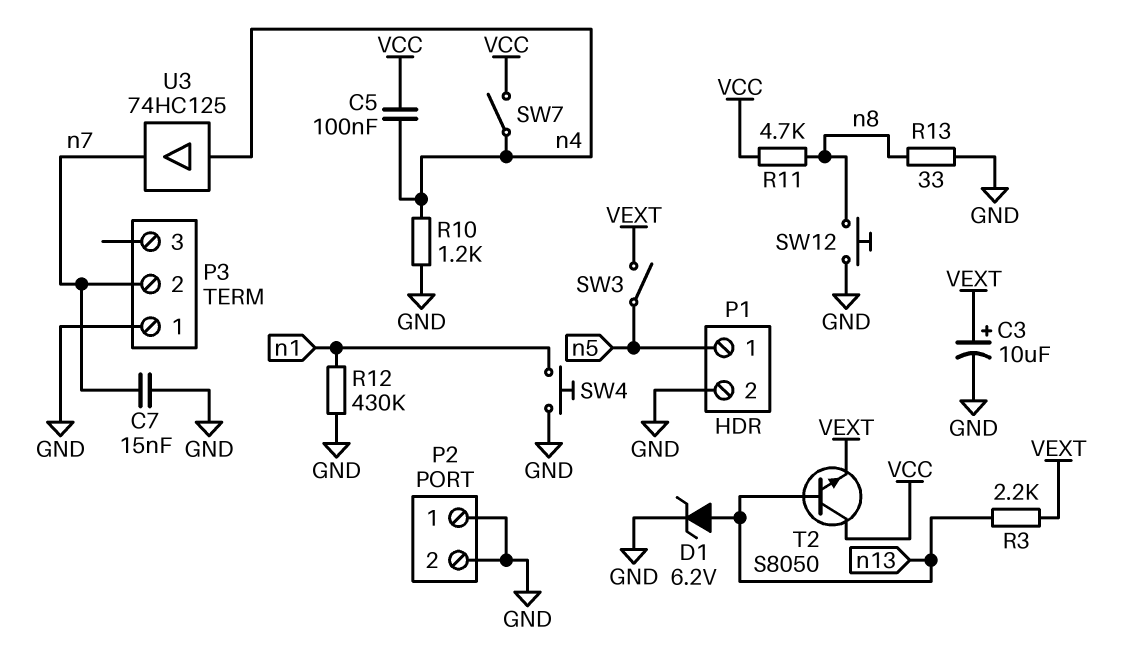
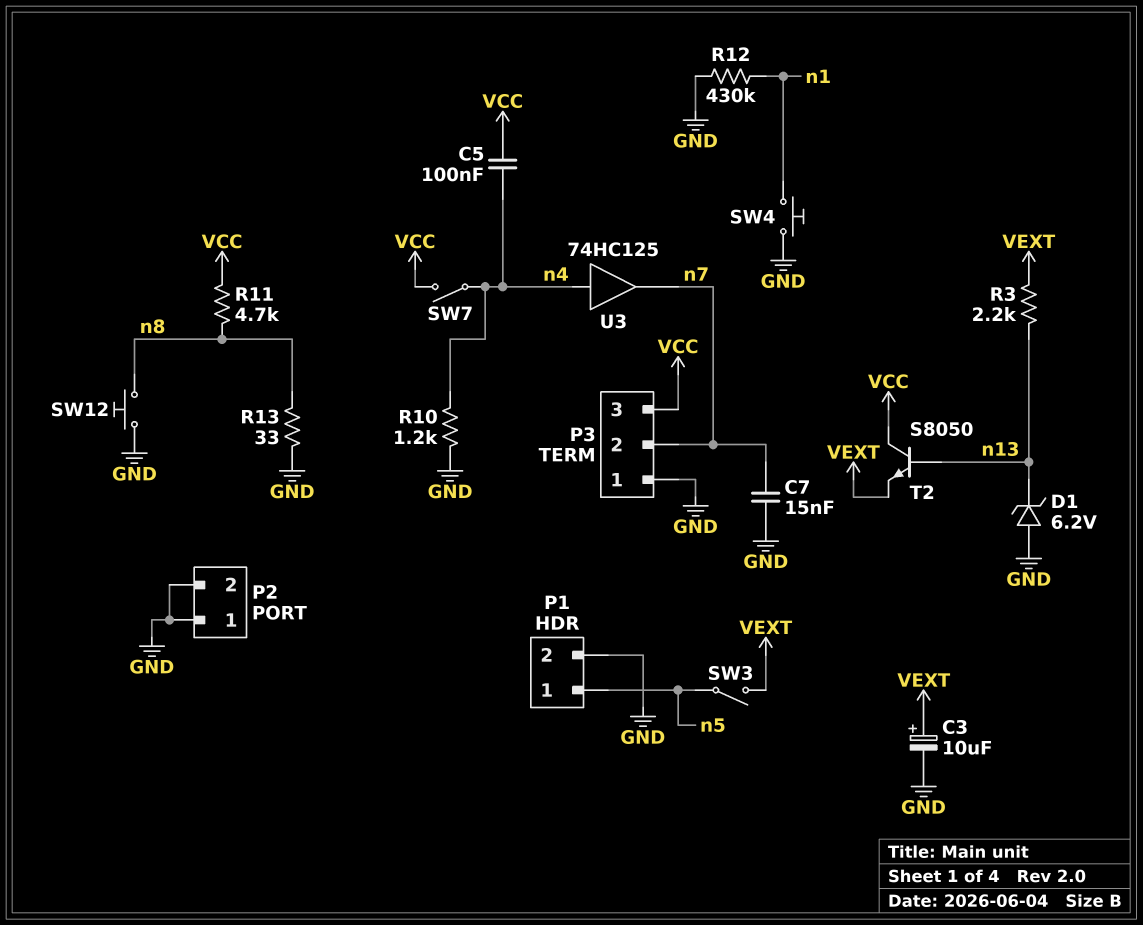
D1: zener 6.2V (A n13, K GND) -> zener 6.2V (A GND, K n13)
P3 pin 3: none -> VCC

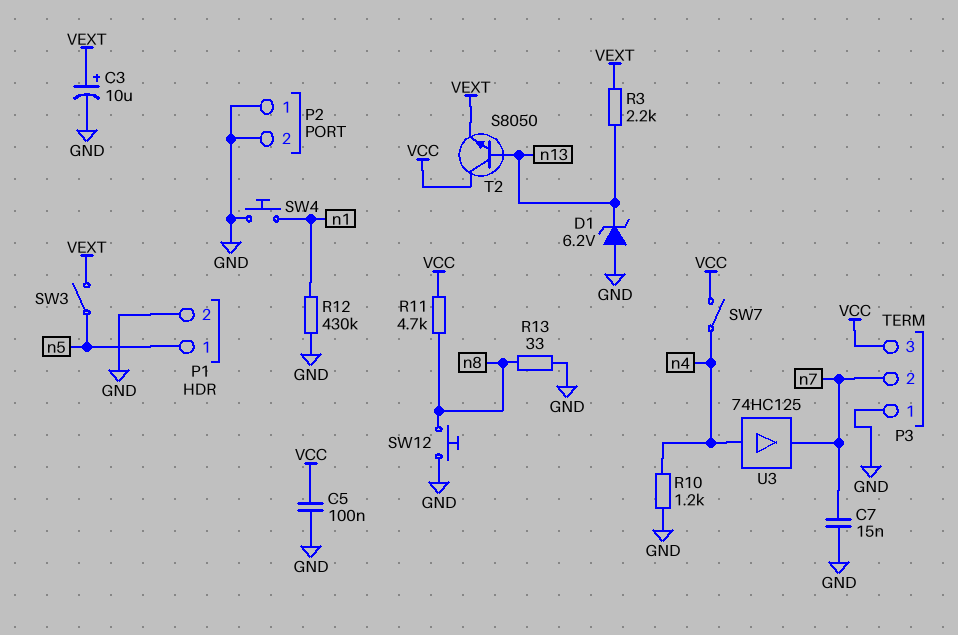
C5: 100nF (VCC, n4) -> 100nF (GND, VCC)

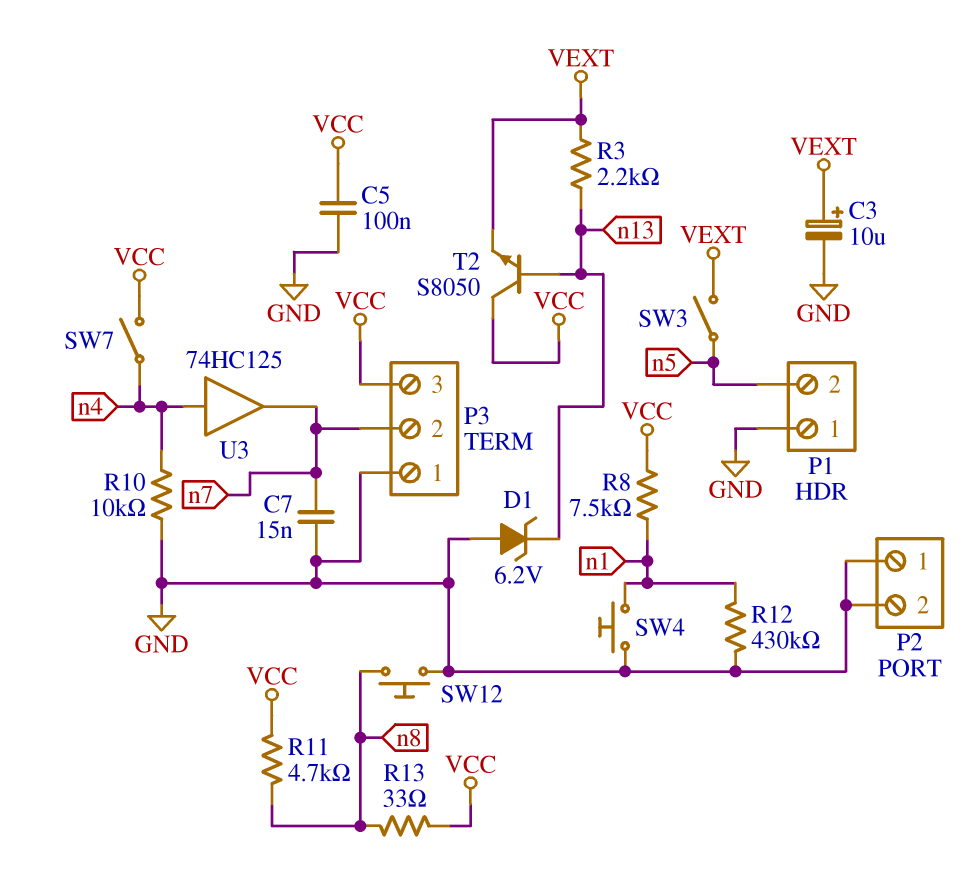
P1 pin 1: n5 -> GND
P1 pin 2: GND -> n5
R8: none -> 7.5k (VCC, n1)
R10: 1.2k (GND, n4) -> 10k (GND, n4)
R13: 33 (GND, n8) -> 33 (VCC, n8)

